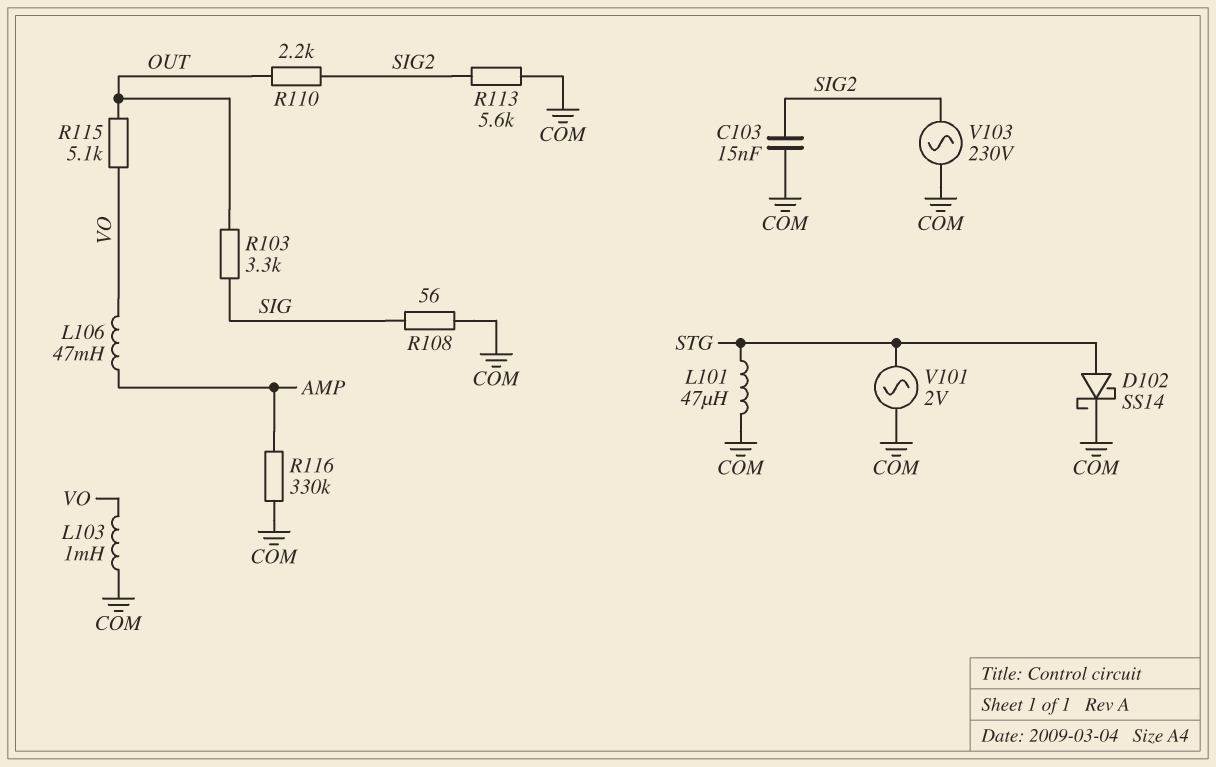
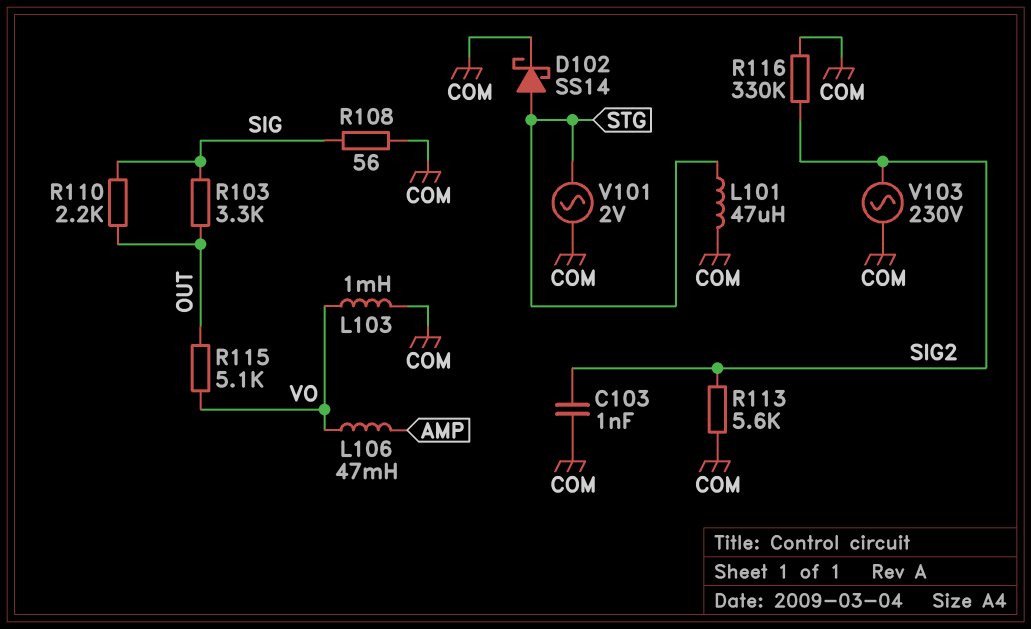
C103: 15nF (COM, SIG2) -> 1nF (COM, SIG2)
R110: 2.2k (OUT, SIG2) -> 2.2k (OUT, SIG)
R116: 330k (AMP, COM) -> 330k (COM, SIG2)

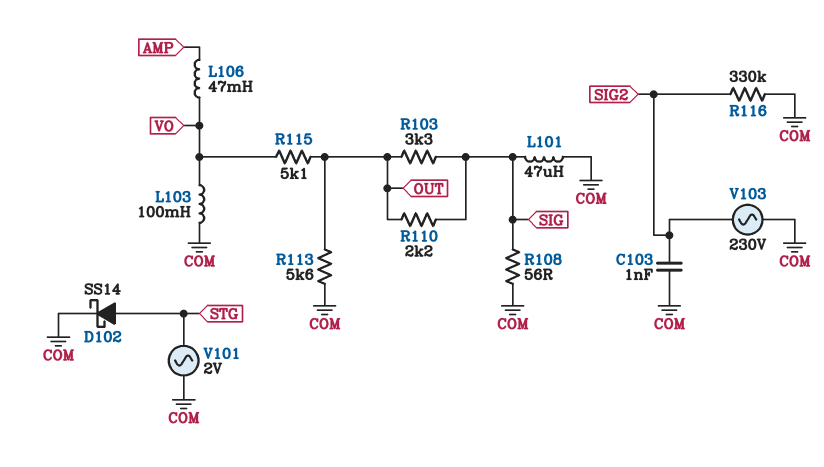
L101: 47uH (COM, STG) -> 47uH (COM, SIG)
L103: 1mH (COM, VO) -> 100mH (COM, VO)
R113: 5.6k (COM, SIG2) -> 5.6k (COM, OUT)

